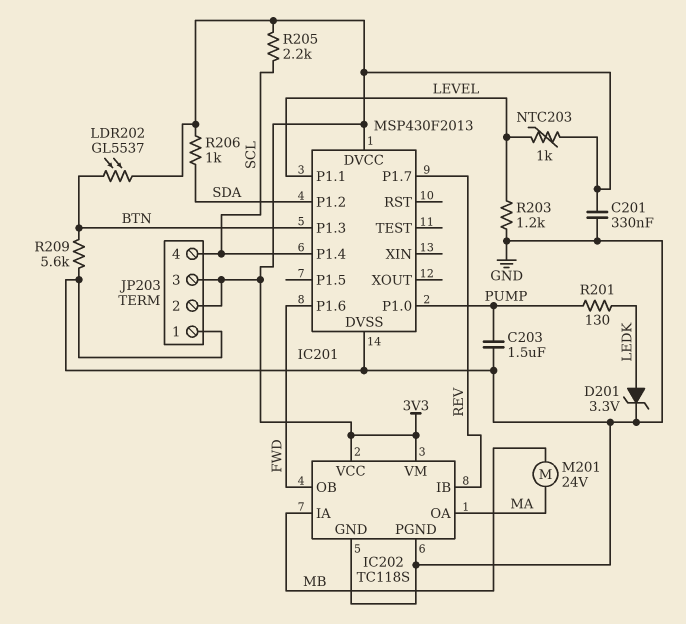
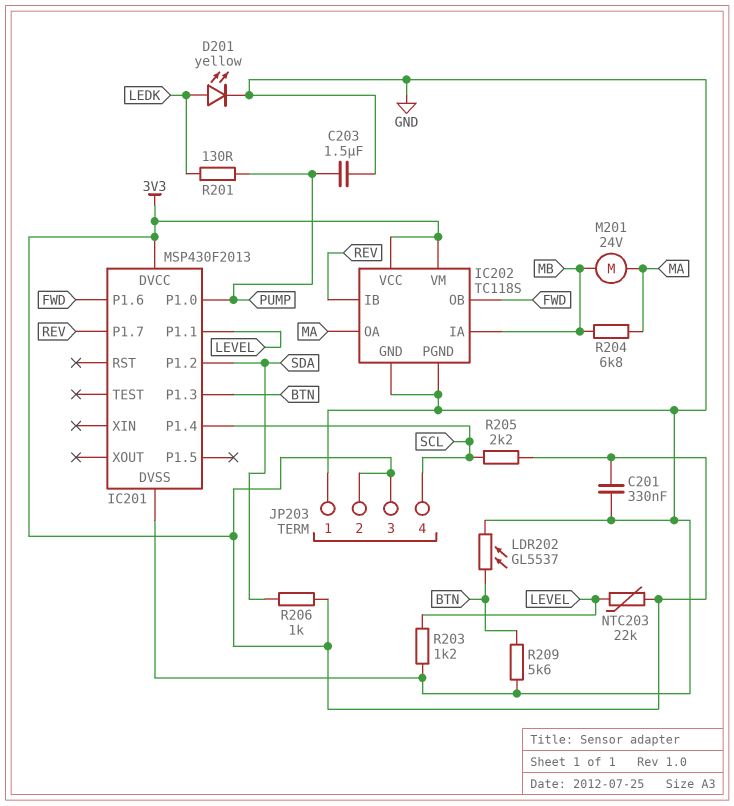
D201: zener 3.3V (A LEDK, K GND) -> LED yellow (A LEDK, K GND)
LDR202: GL5537 (3V3, BTN) -> GL5537 (BTN, GND)
NTC203: 1k (3V3, LEVEL) -> 22k (3V3, LEVEL)
R204: none -> 6.8k (MA, MB)

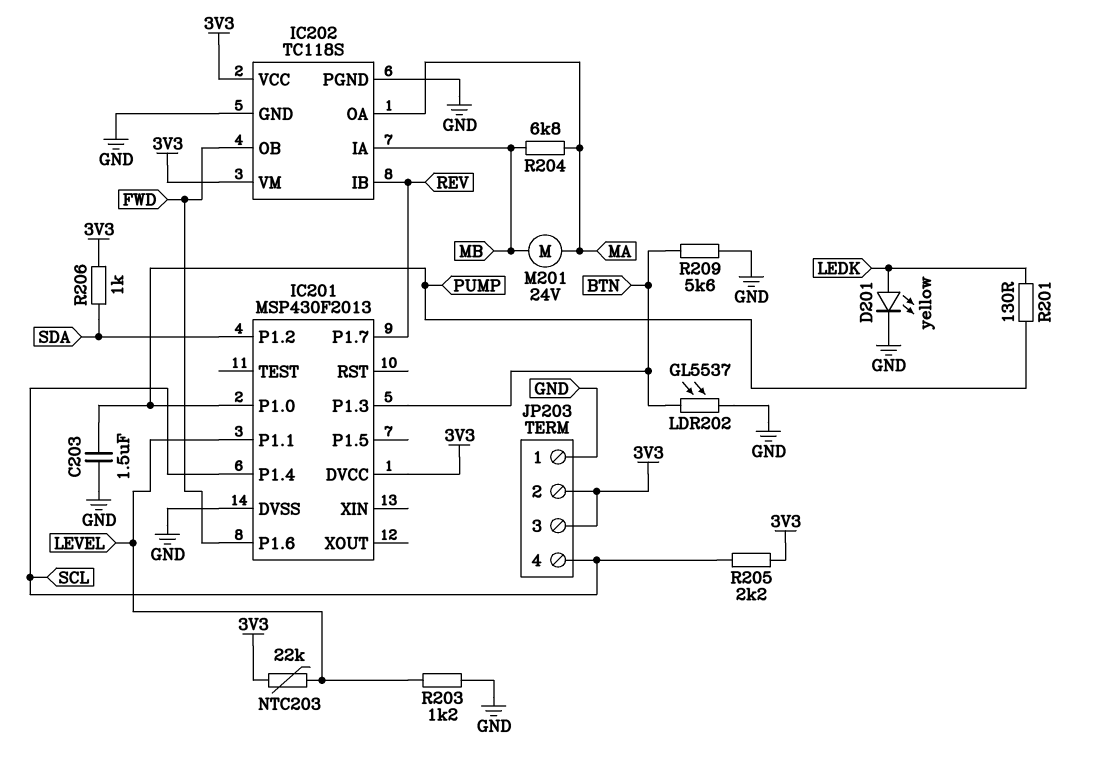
C201: 330nF (3V3, GND) -> none

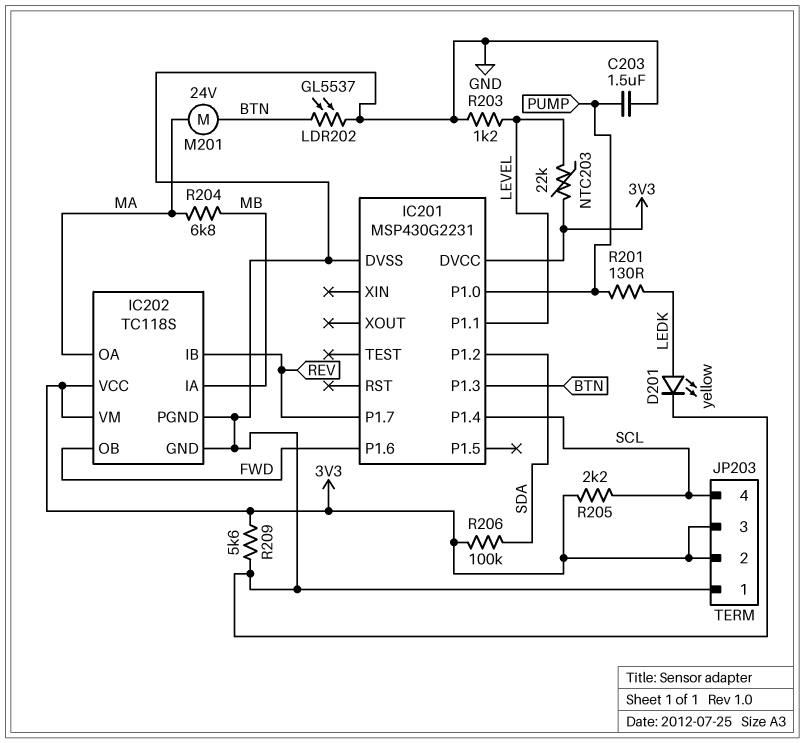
IC201: MSP430F2013 -> MSP430G2231
M201: motor 24V (MA, MB) -> motor 24V (BTN, MA)
R206: 1k (3V3, SDA) -> 100k (3V3, SDA)
R209: 5.6k (BTN, GND) -> 5.6k (3V3, GND)

